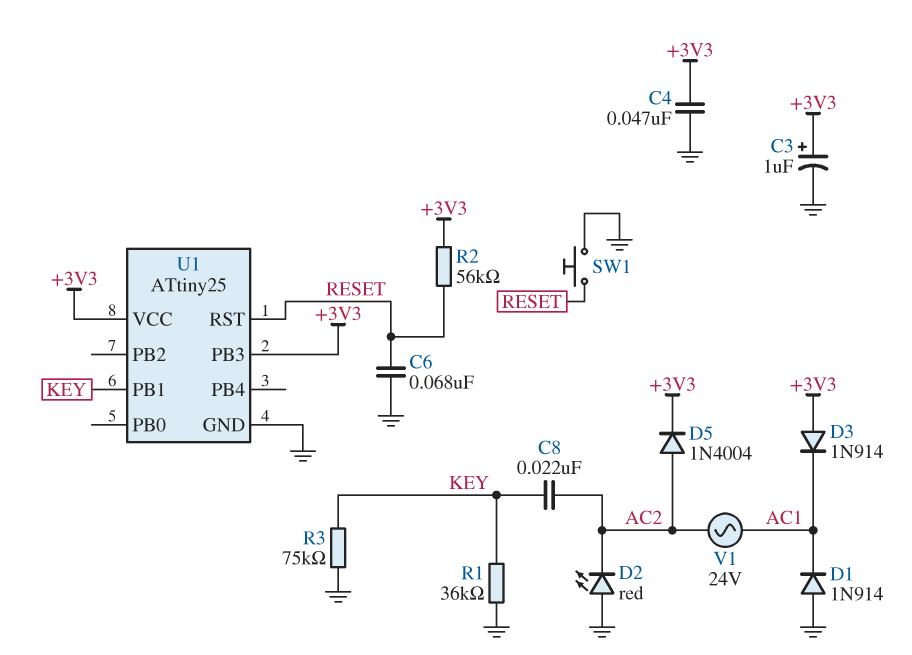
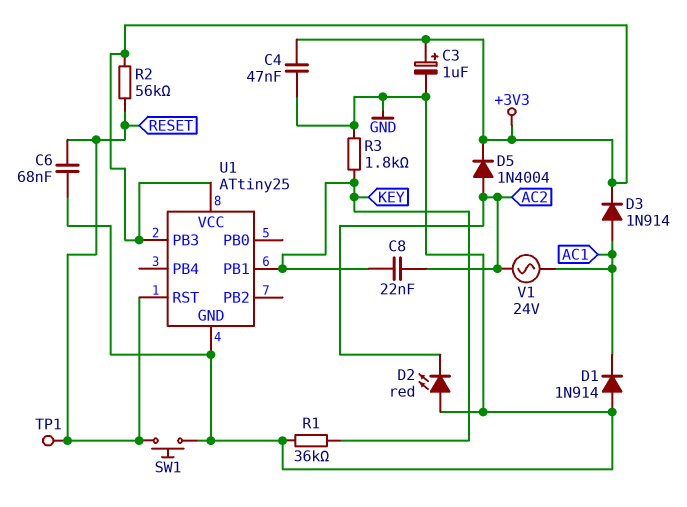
D3: diode 1N914 (A +3V3, K AC1) -> diode 1N914 (A AC1, K +3V3)
R3: 75k (GND, KEY) -> 1.8k (GND, KEY)
TP1: none -> test point (RESET)

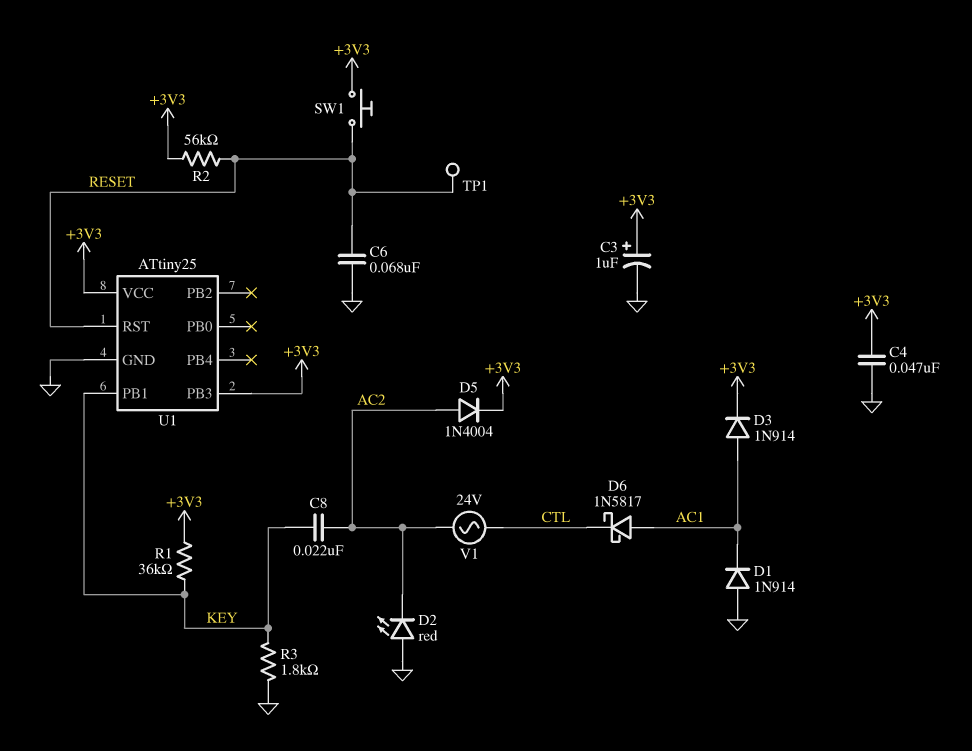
D6: none -> schottky 1N5817 (A AC1, K CTL)
R1: 36k (GND, KEY) -> 36k (+3V3, KEY)
SW1: button (GND, RESET) -> button (+3V3, RESET)
V1: AC 24V (AC1, AC2) -> AC 24V (AC2, CTL)

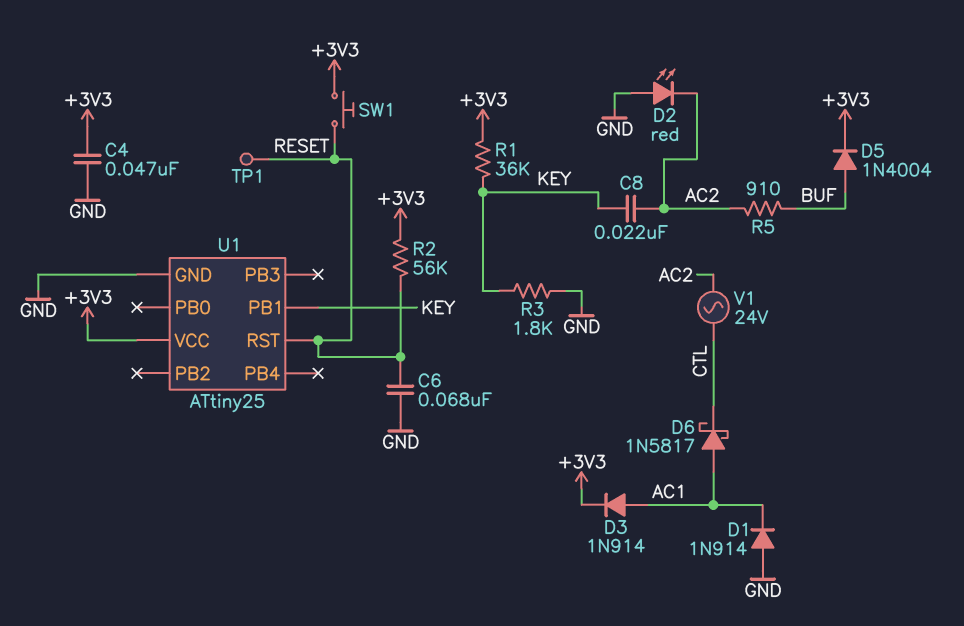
C3: 1uF (plus +3V3, minus GND) -> none
D5: diode 1N4004 (A AC2, K +3V3) -> diode 1N4004 (A BUF, K +3V3)
R5: none -> 910 (AC2, BUF)
U1 pin PB3: +3V3 -> none

